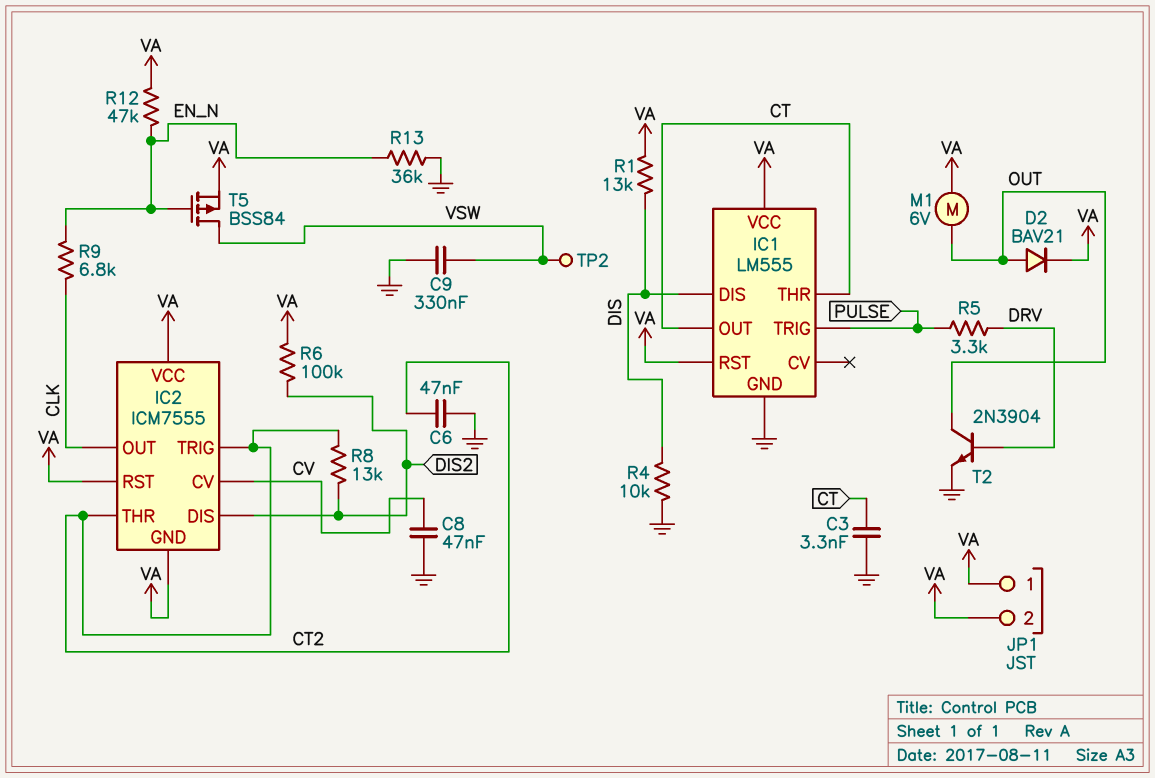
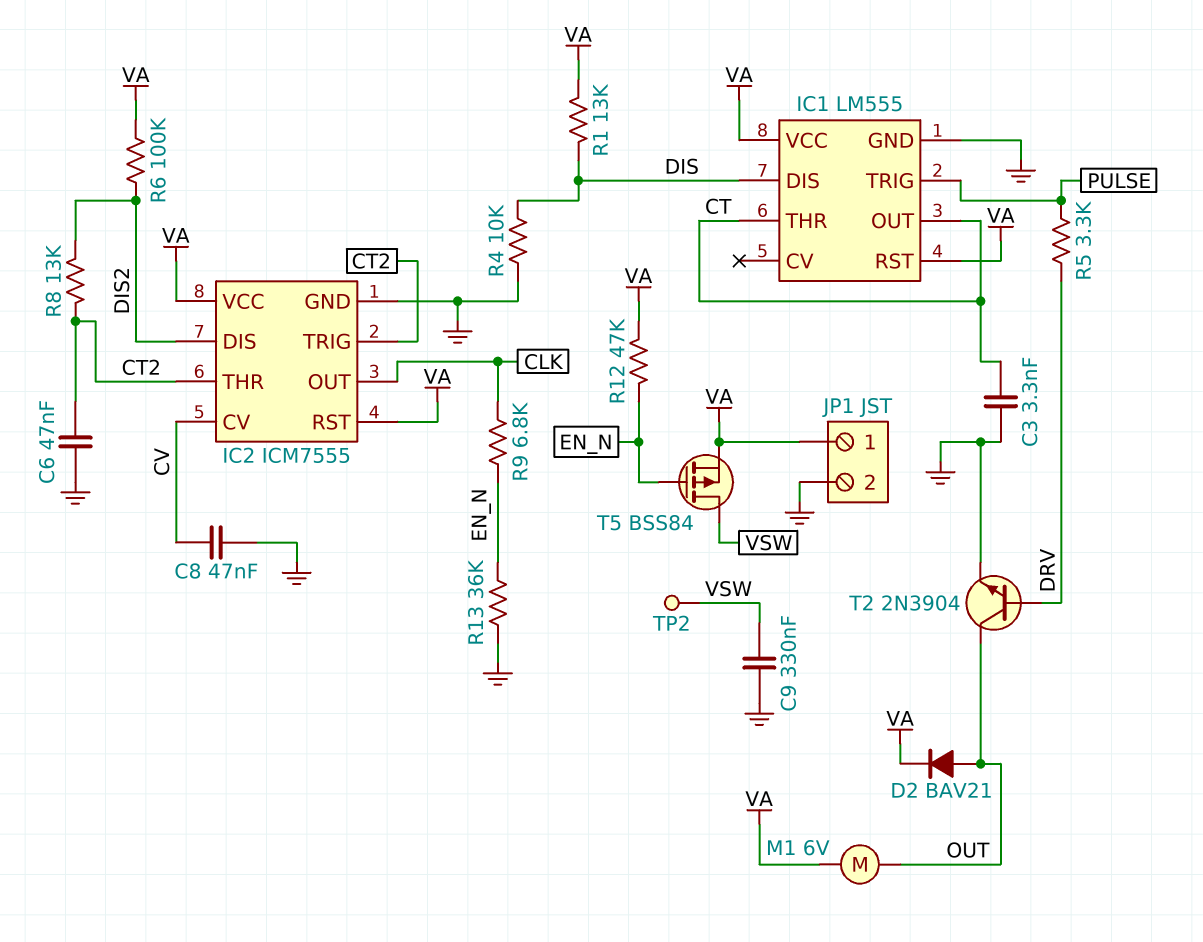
IC2 pin GND: VA -> GND
JP1 pin 2: VA -> GND

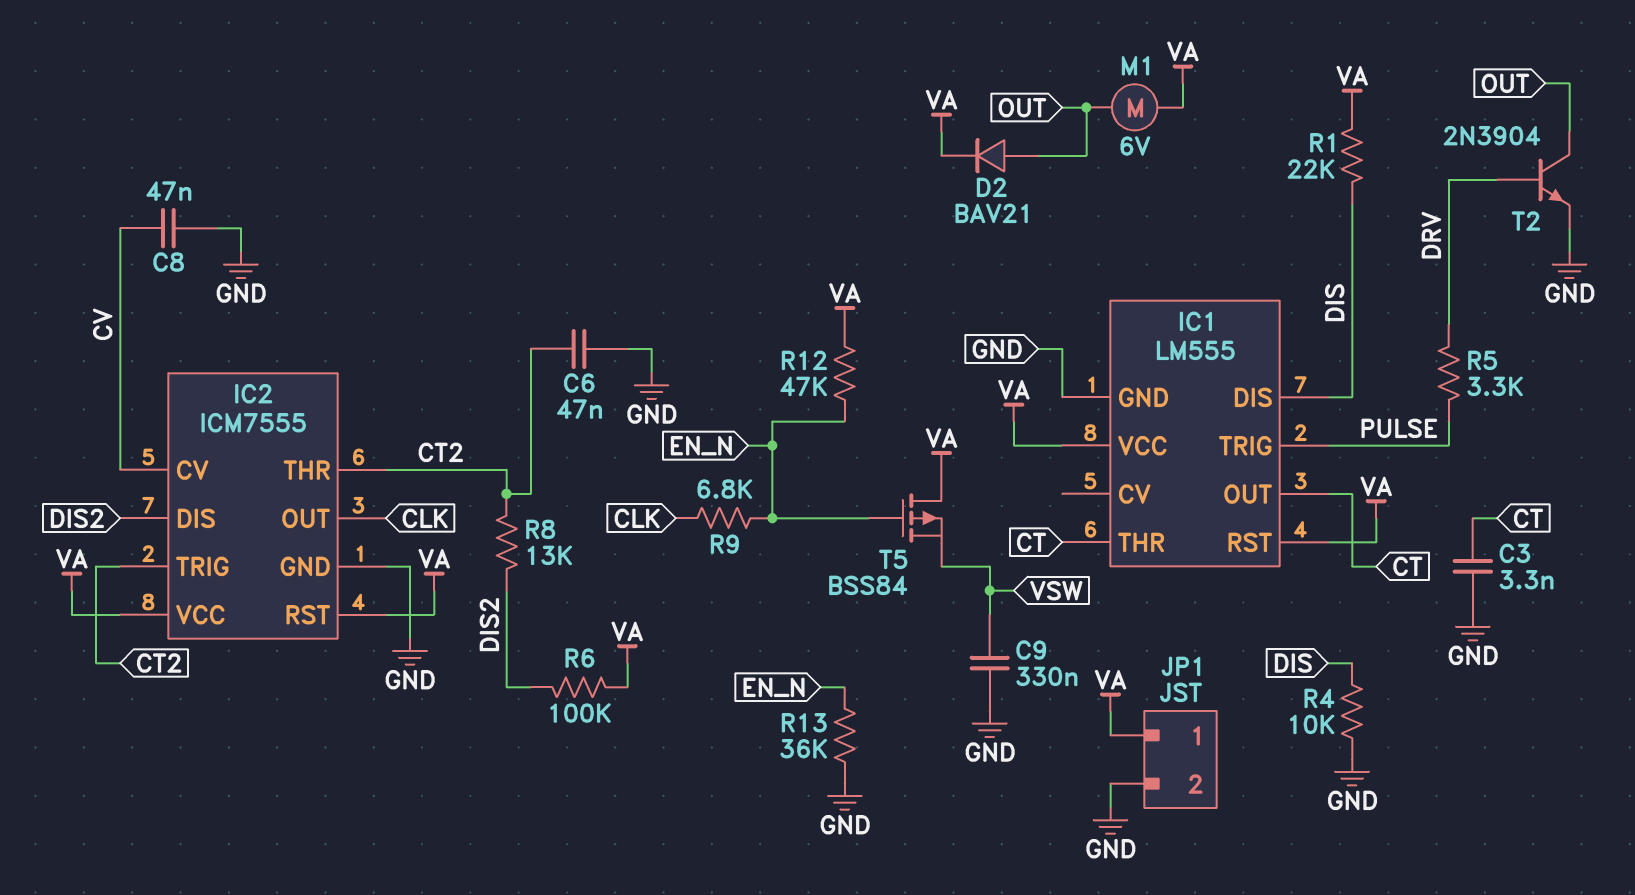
R1: 13k (DIS, VA) -> 22k (DIS, VA)
T5: PMOS BSS84 (G EN_N, D VSW, S VA) -> PMOS BSS84 (G EN_N, D VA, S VSW)
TP2: test point (VSW) -> none

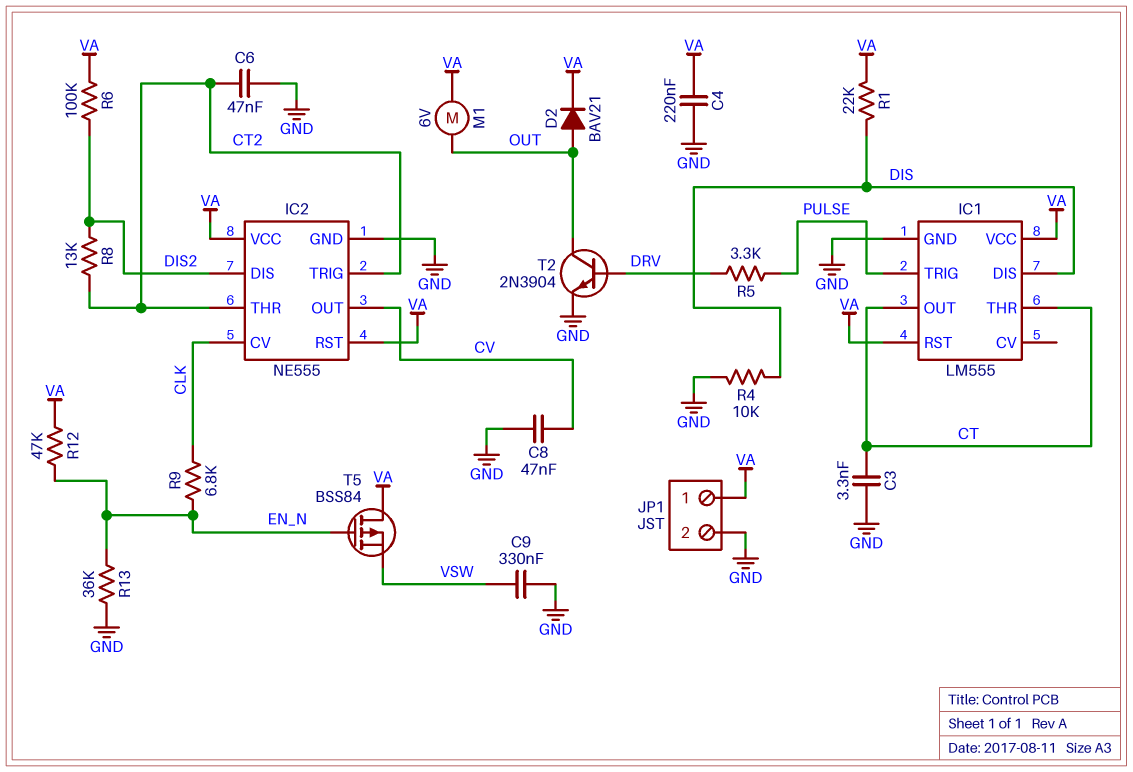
C4: none -> 220nF (GND, VA)
IC2: ICM7555 -> NE555
IC2 pin CV: CV -> CLK
IC2 pin OUT: CLK -> CV

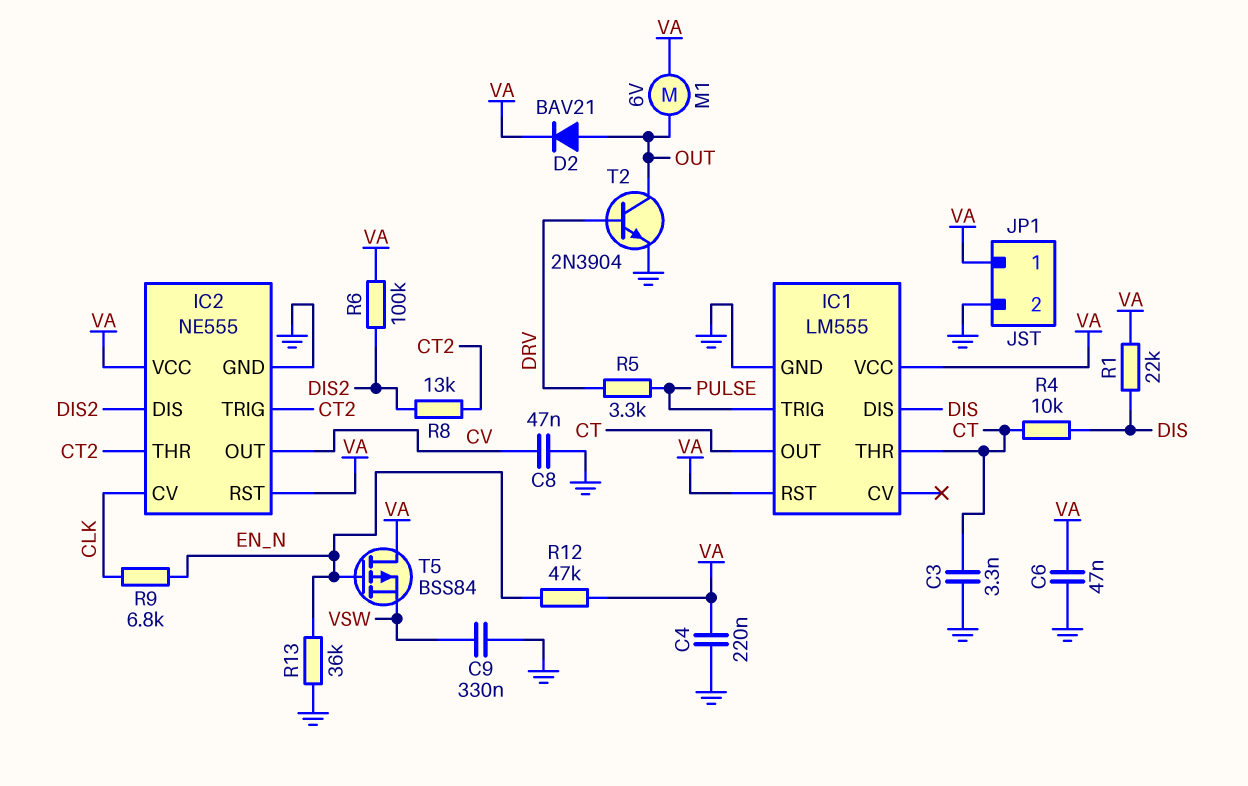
C6: 47nF (CT2, GND) -> 47nF (GND, VA)
R4: 10k (DIS, GND) -> 10k (CT, DIS)

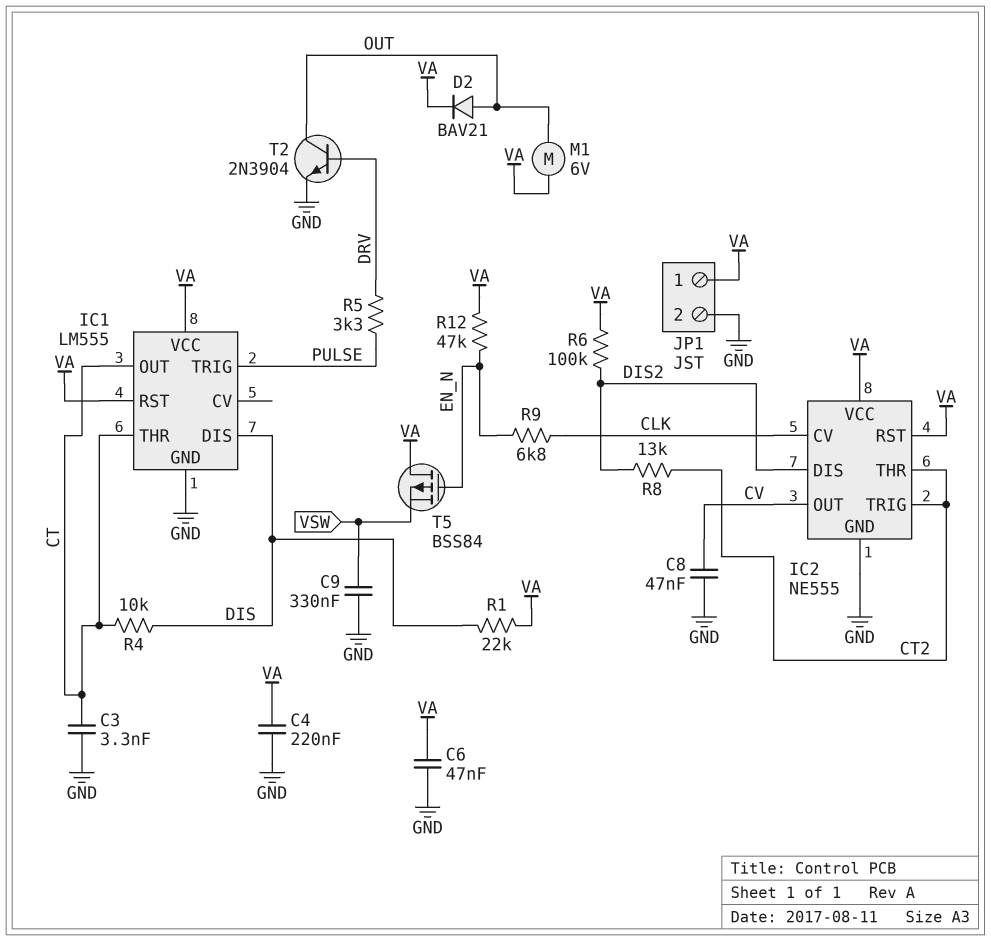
R13: 36k (EN_N, GND) -> none

